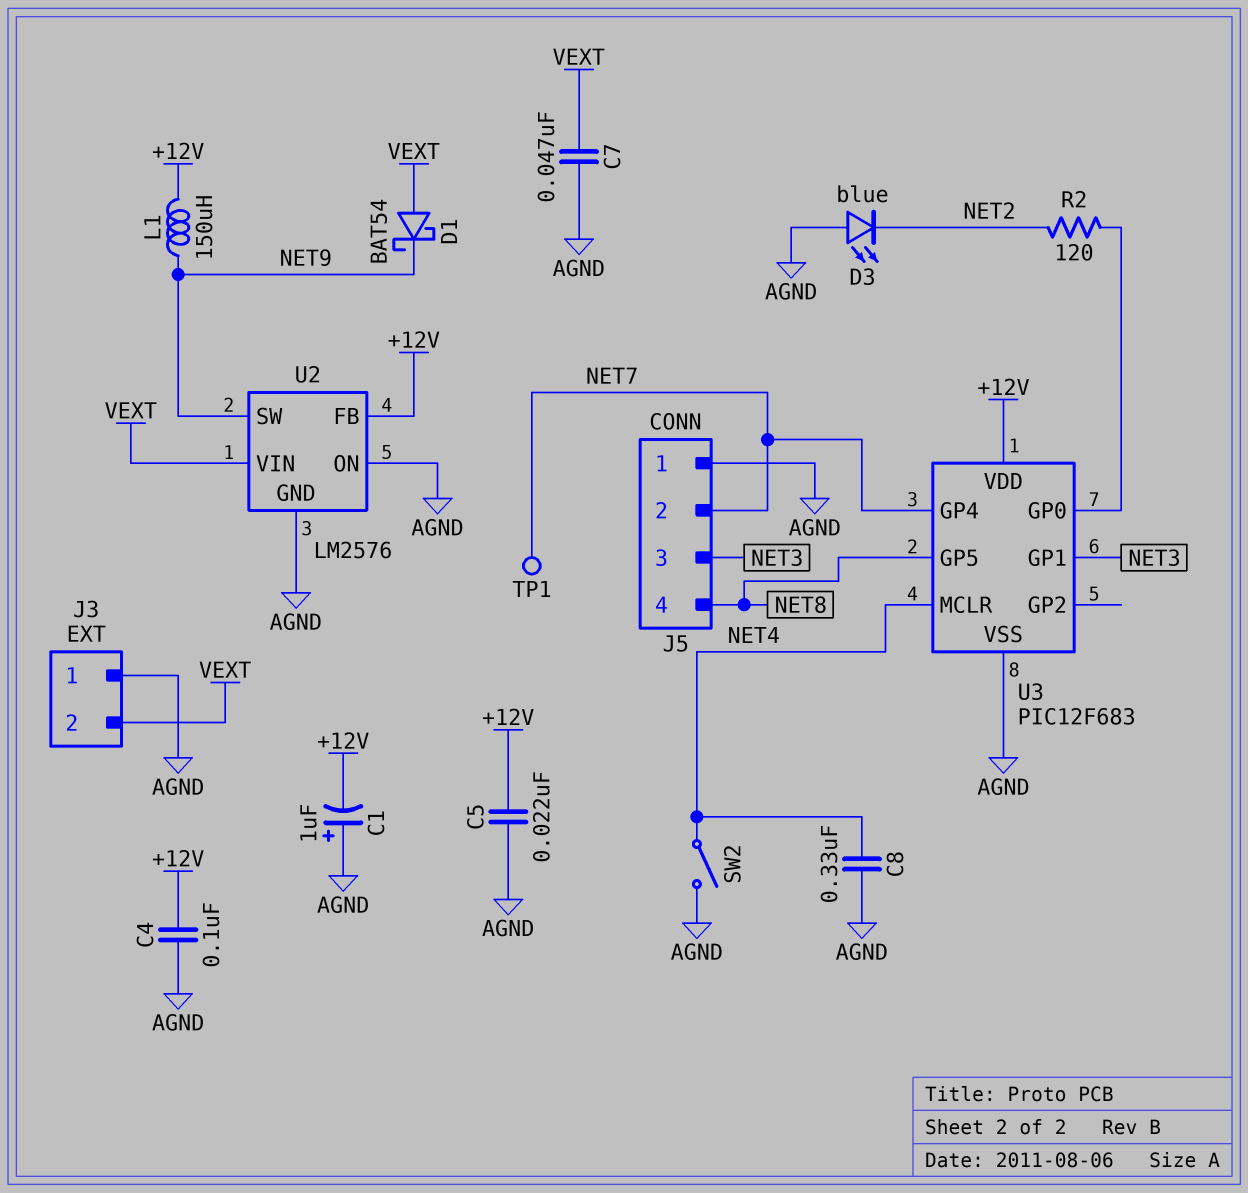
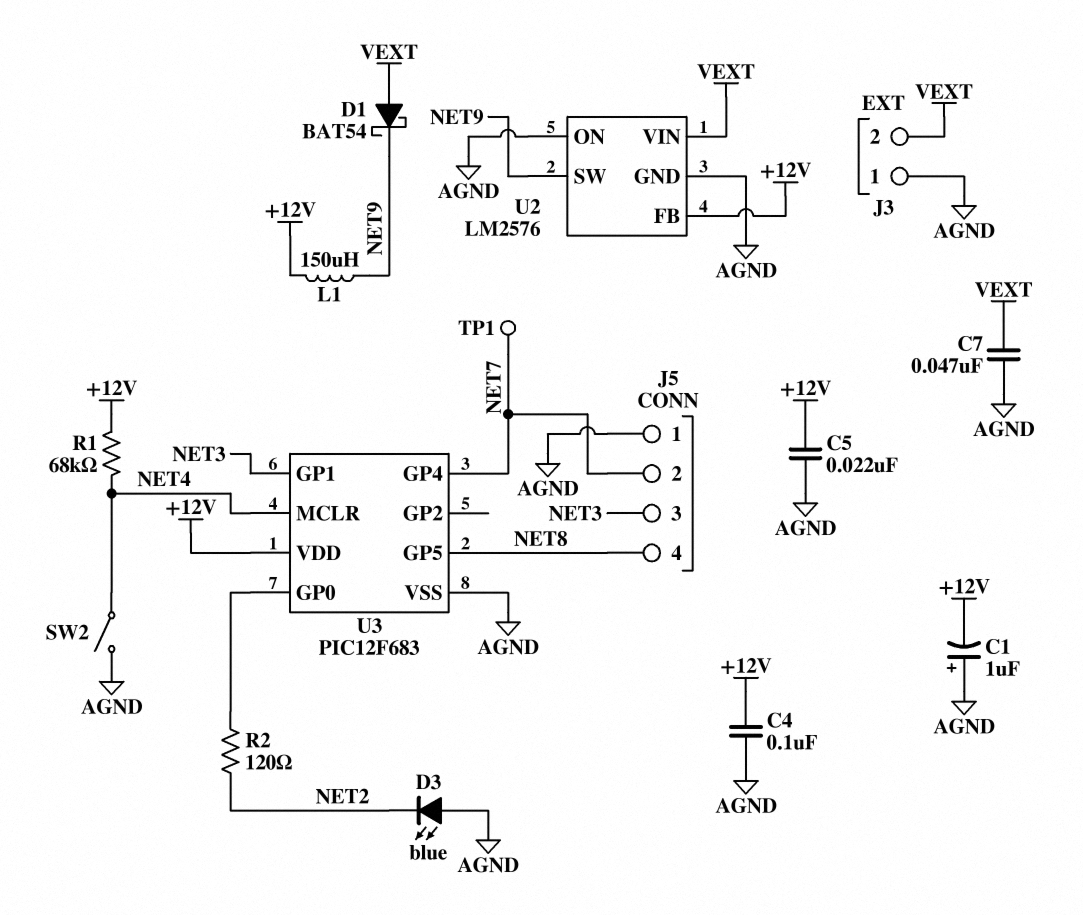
C8: 330nF (AGND, NET4) -> none
R1: none -> 68k (+12V, NET4)

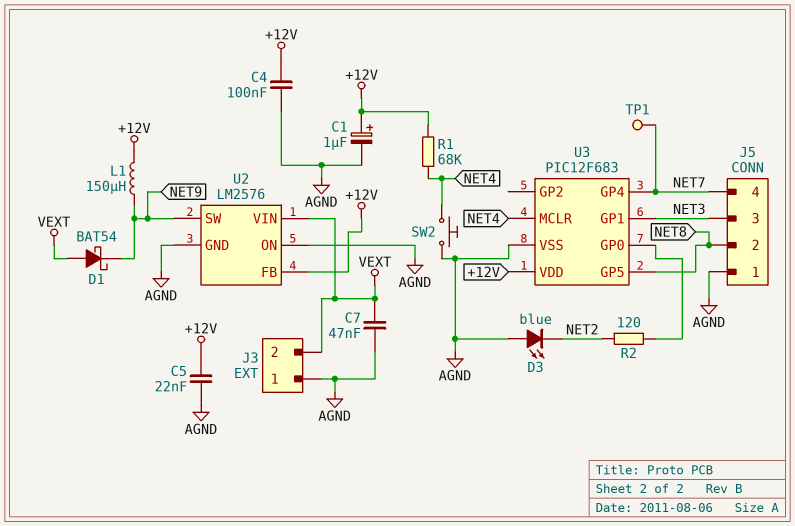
C1: 1uF (plus AGND, minus +12V) -> 1uF (plus +12V, minus AGND)
J5 pin 2: NET7 -> NET8
J5 pin 4: NET8 -> NET7
SW2: switch (AGND, NET4) -> button (AGND, NET4)

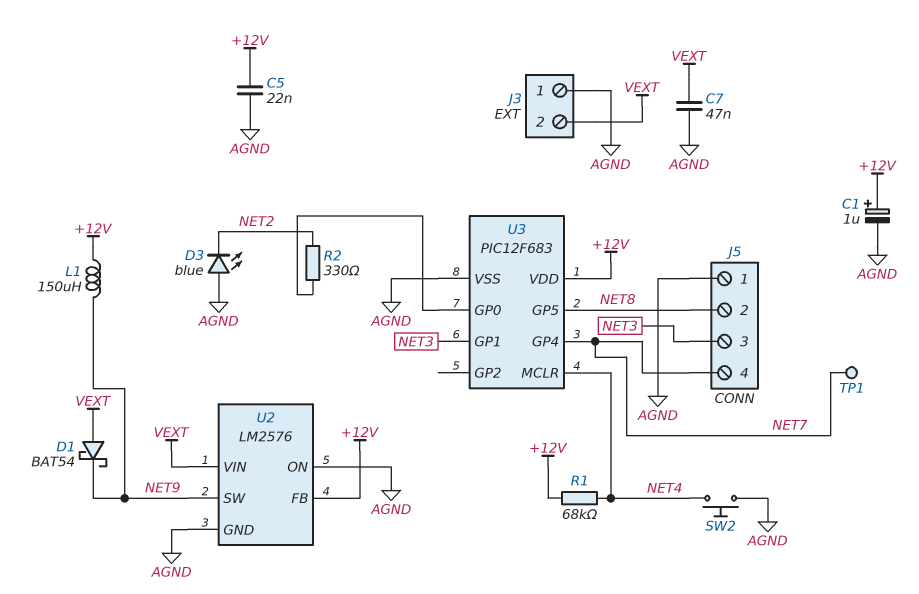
C4: 100nF (+12V, AGND) -> none
R2: 120 (NET2, U3/GP0) -> 330 (NET2, U3/GP0)

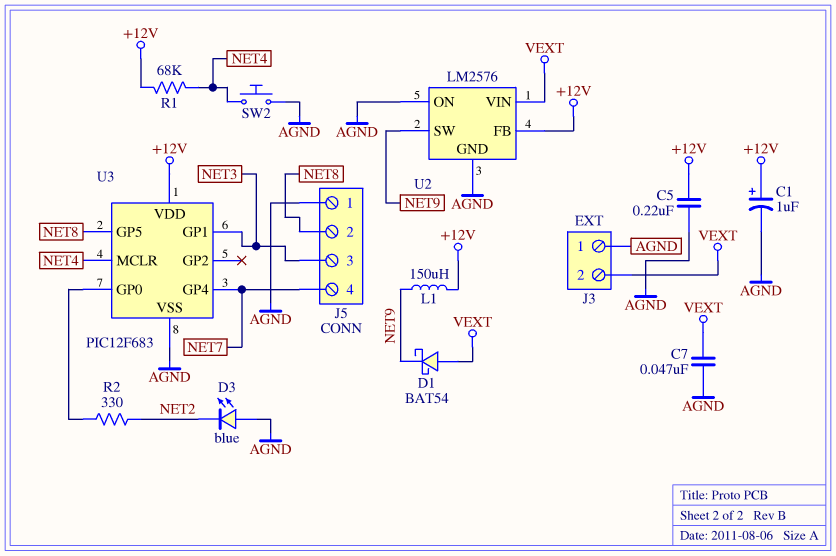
C5: 22nF (+12V, AGND) -> 220nF (+12V, AGND)
TP1: test point (NET7) -> none

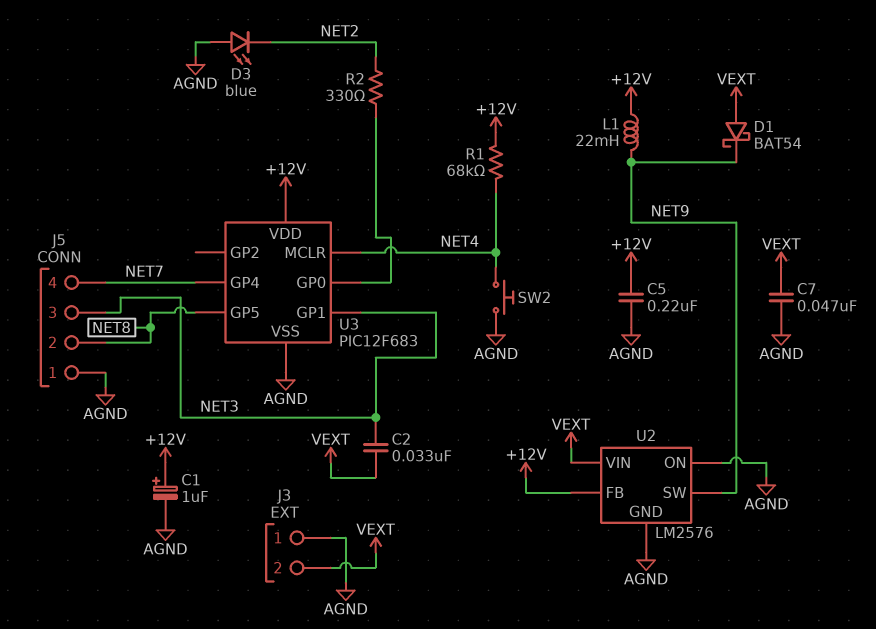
C2: none -> 33nF (NET3, VEXT)
L1: 150uH (+12V, NET9) -> 22mH (+12V, NET9)

